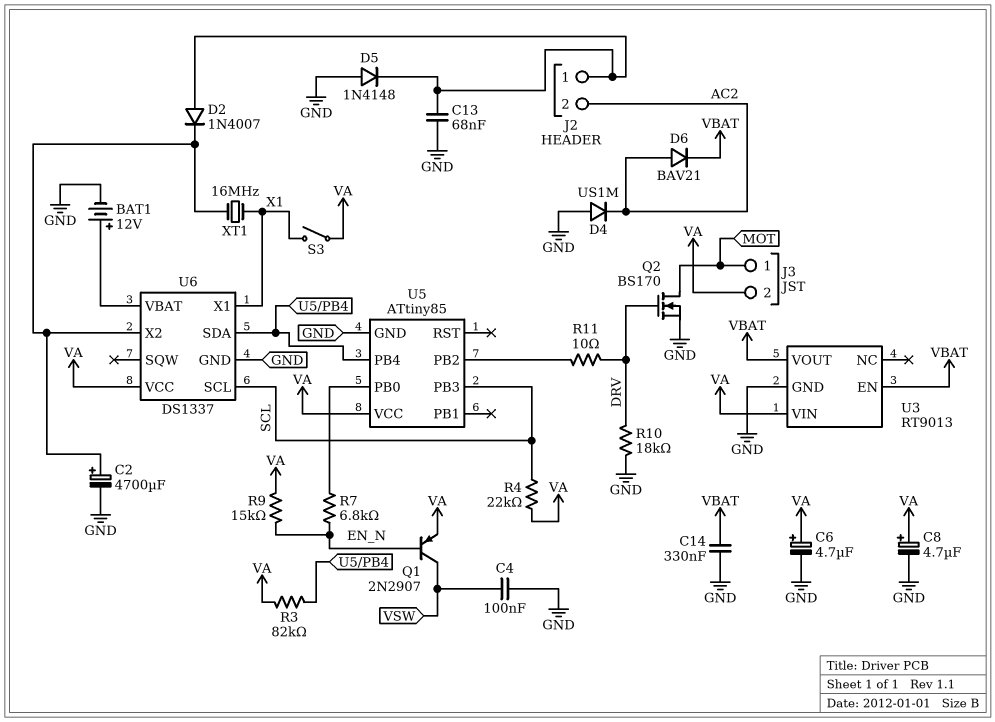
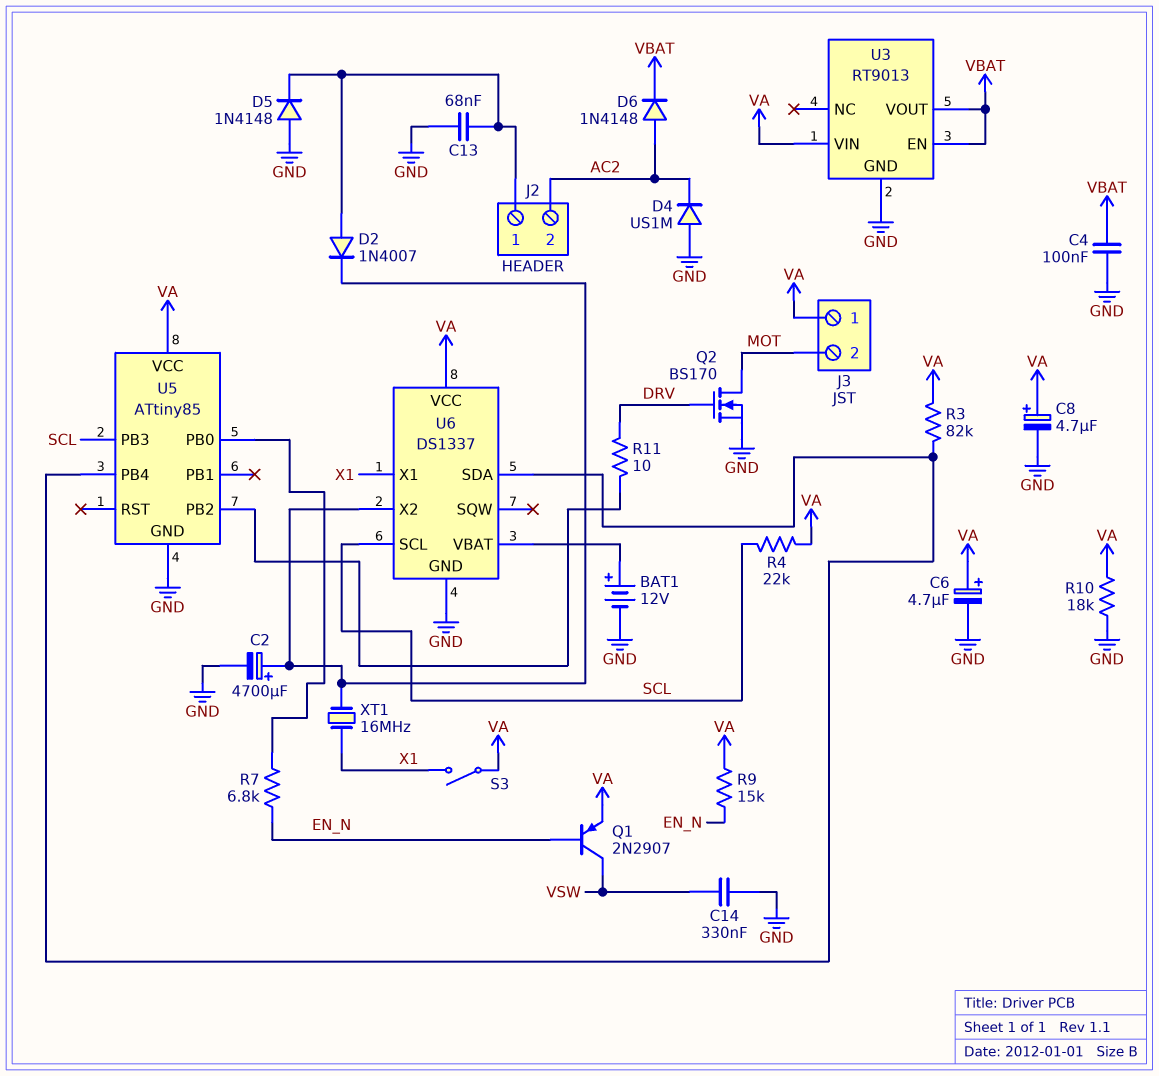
C4: 100nF (GND, VSW) -> 100nF (GND, VBAT)
C14: 330nF (GND, VBAT) -> 330nF (GND, VSW)
D6: diode BAV21 (A AC2, K VBAT) -> diode 1N4148 (A AC2, K VBAT)
J3 pin 1: MOT -> VA
J3 pin 2: VA -> MOT
R10: 18k (DRV, GND) -> 18k (GND, VA)

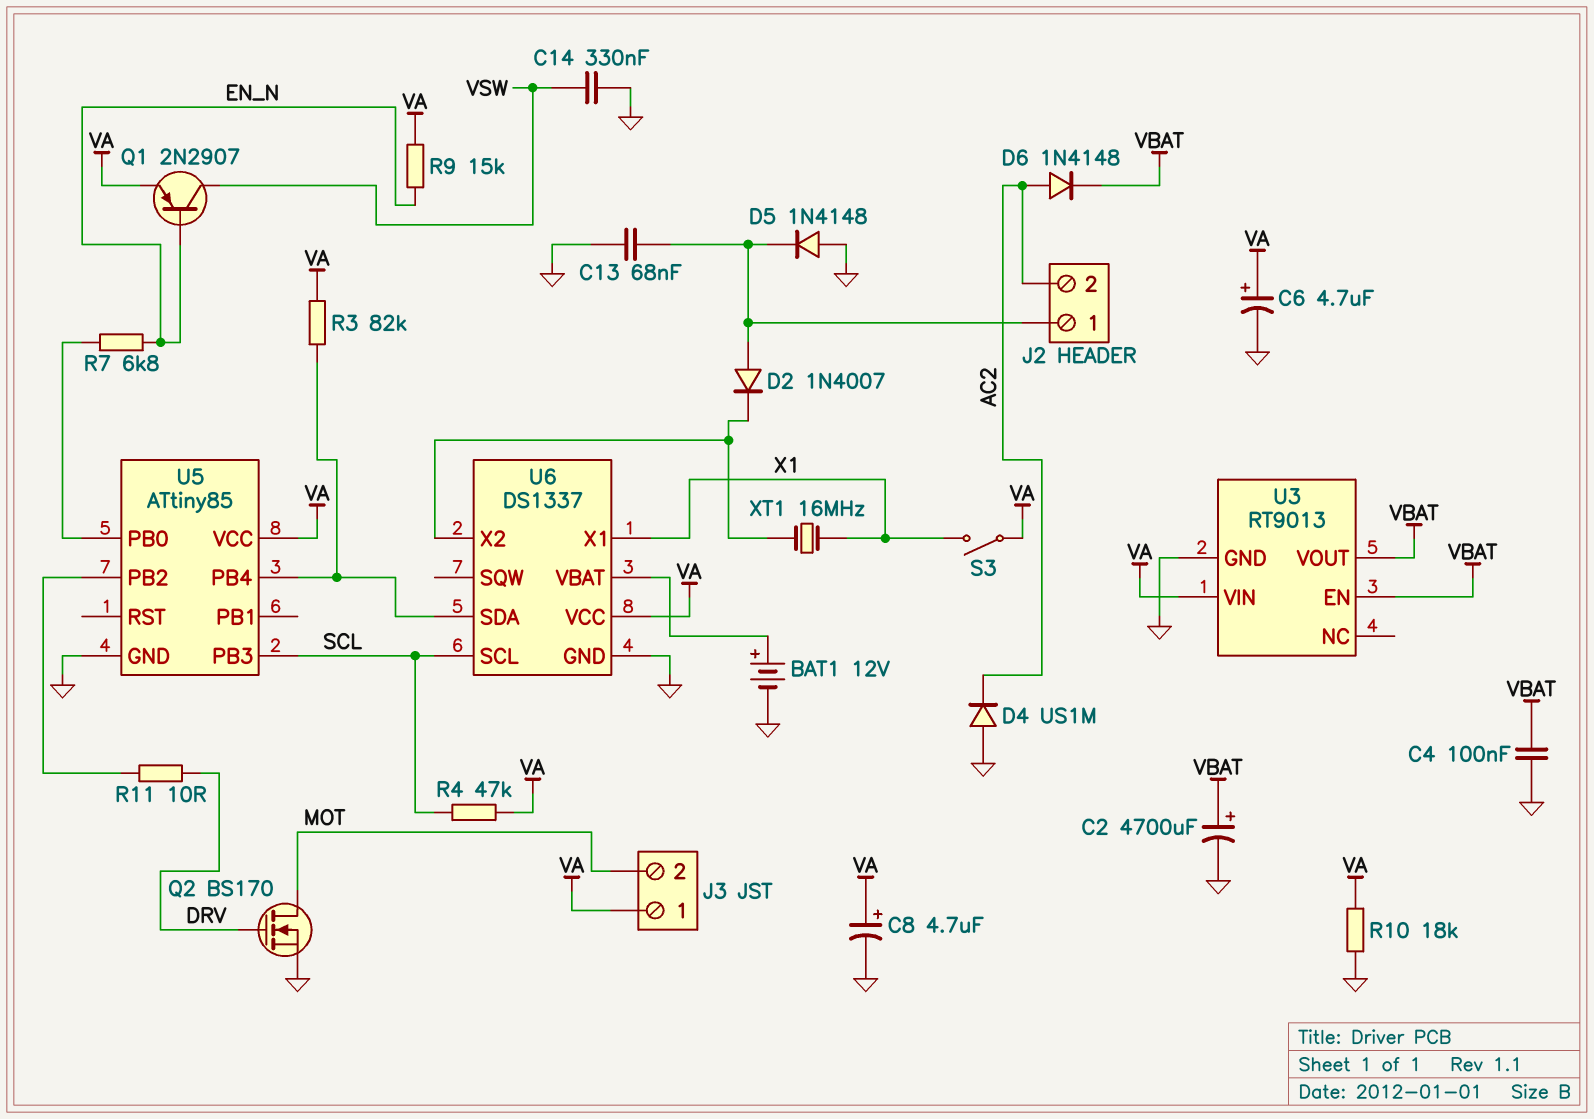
C2: 4700uF (plus U6/X2, minus GND) -> 4700uF (plus VBAT, minus GND)
R4: 22k (SCL, VA) -> 47k (SCL, VA)

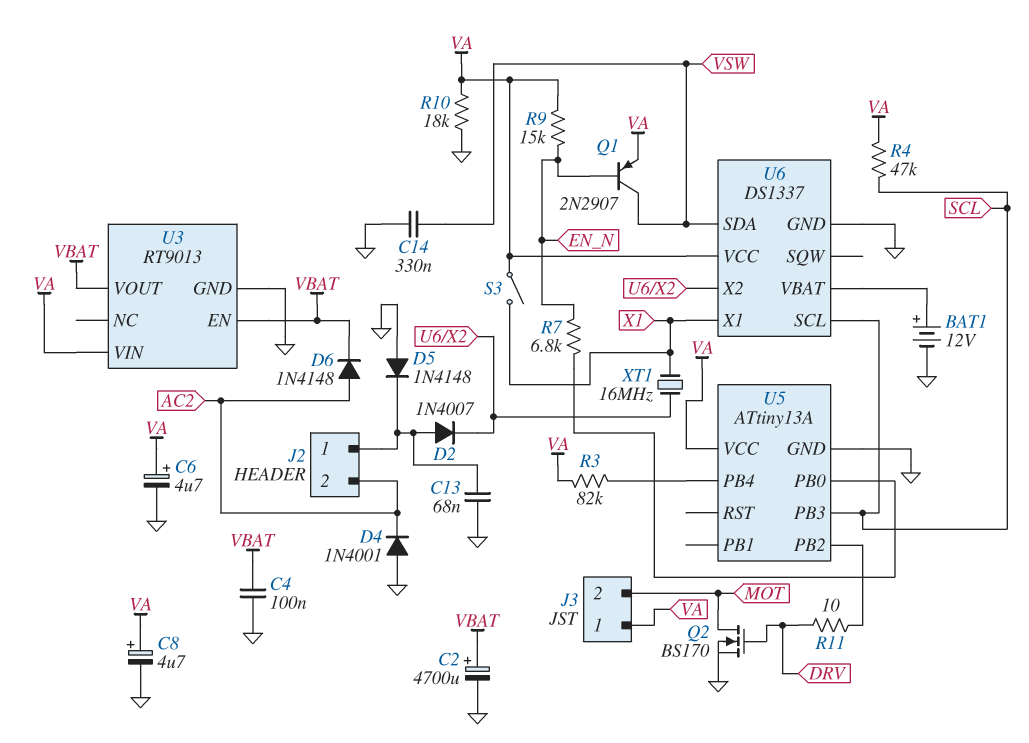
D4: diode US1M (A GND, K AC2) -> diode 1N4001 (A GND, K AC2)
U5: ATtiny85 -> ATtiny13A
U6 pin SDA: U5/PB4 -> VSW

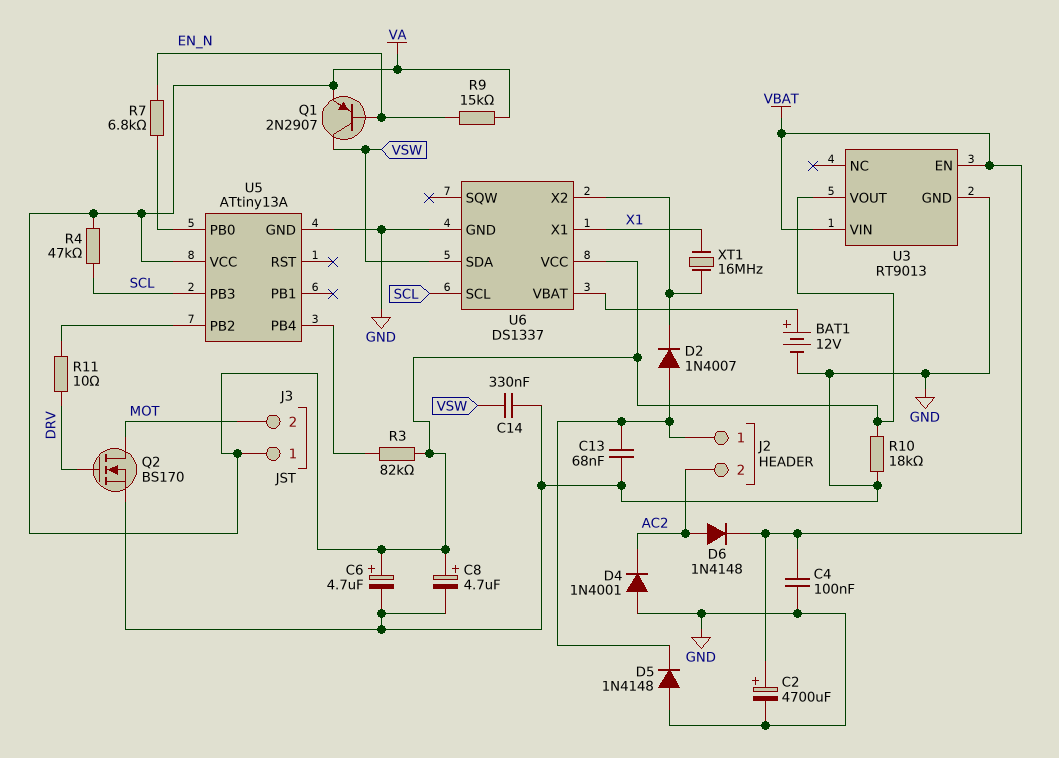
S3: switch (VA, X1) -> none
U3 pin VIN: VA -> VBAT
U3 pin VOUT: VBAT -> VA

